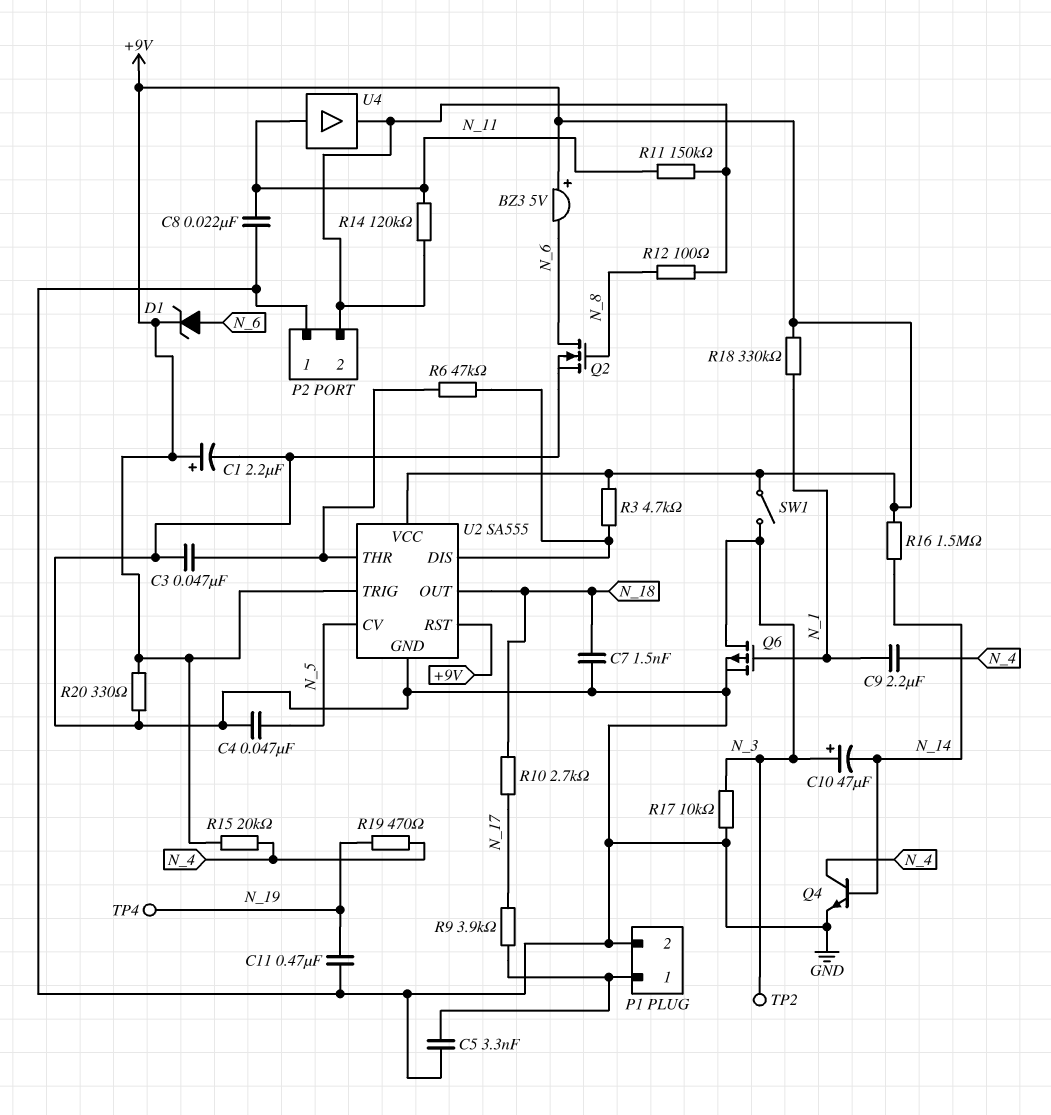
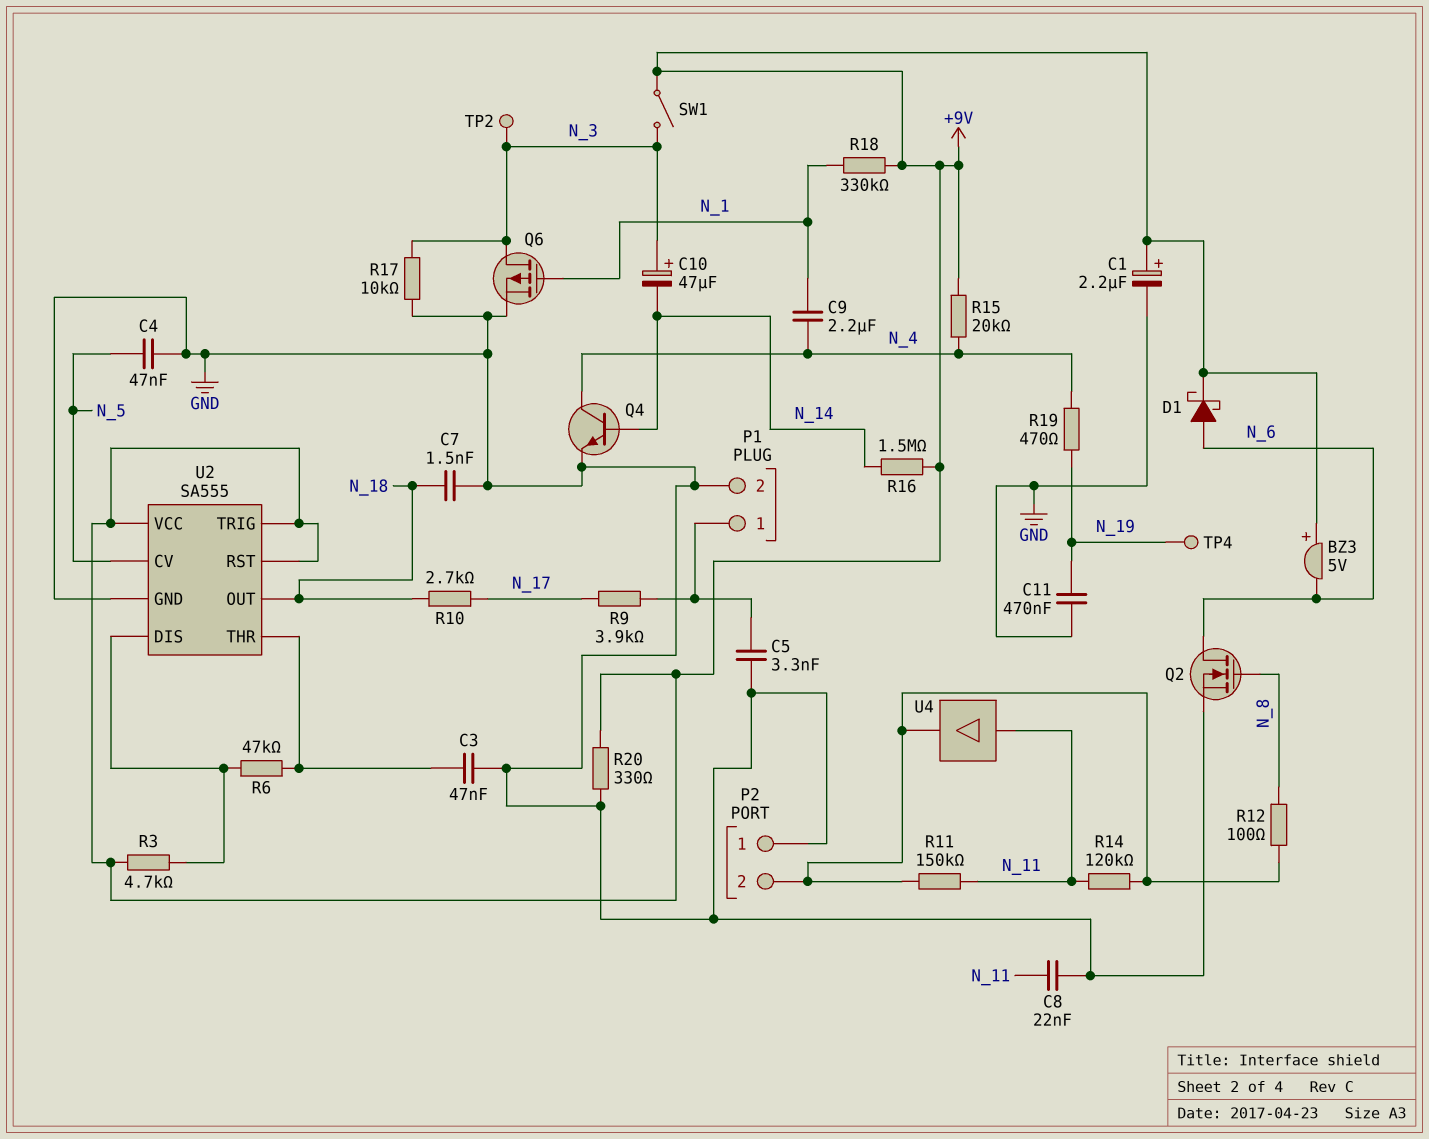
D1: zener (A N_6, K +9V) -> schottky (A N_6, K +9V)

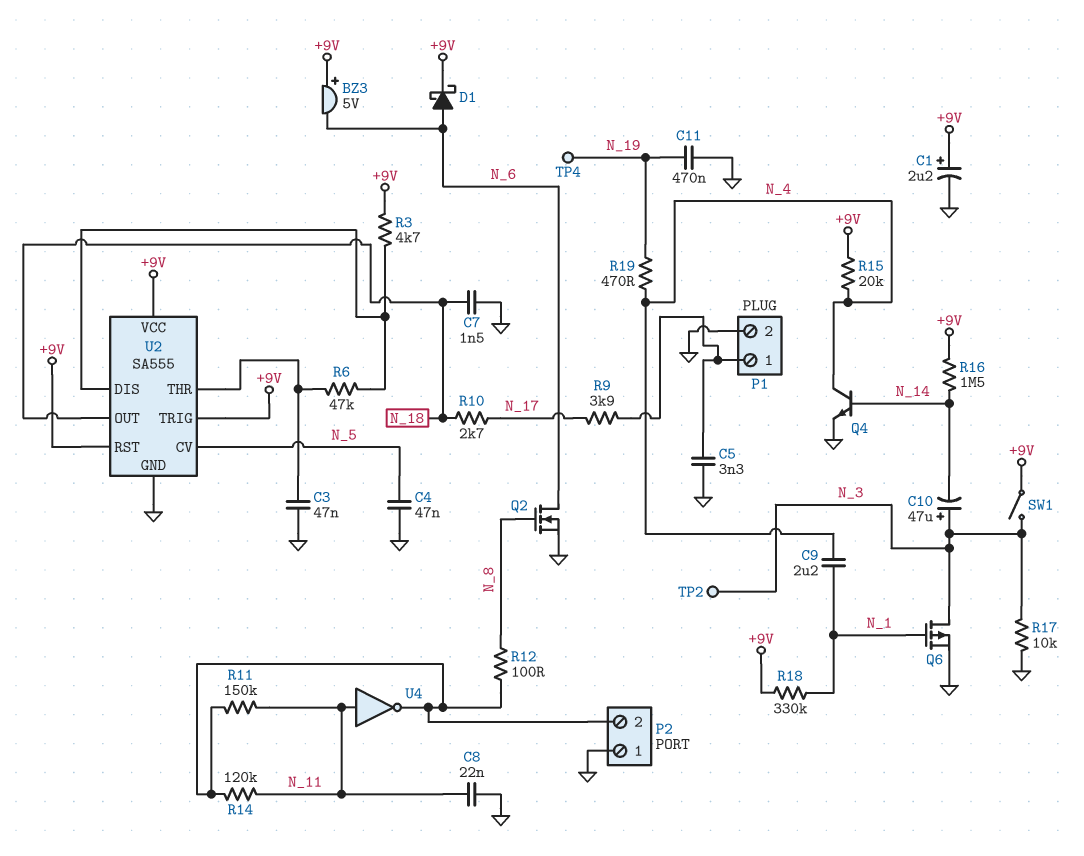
R20: 330 (+9V, GND) -> none
U4: buffer (in N_11, out P2/2) -> NOT (in N_11, out P2/2)

